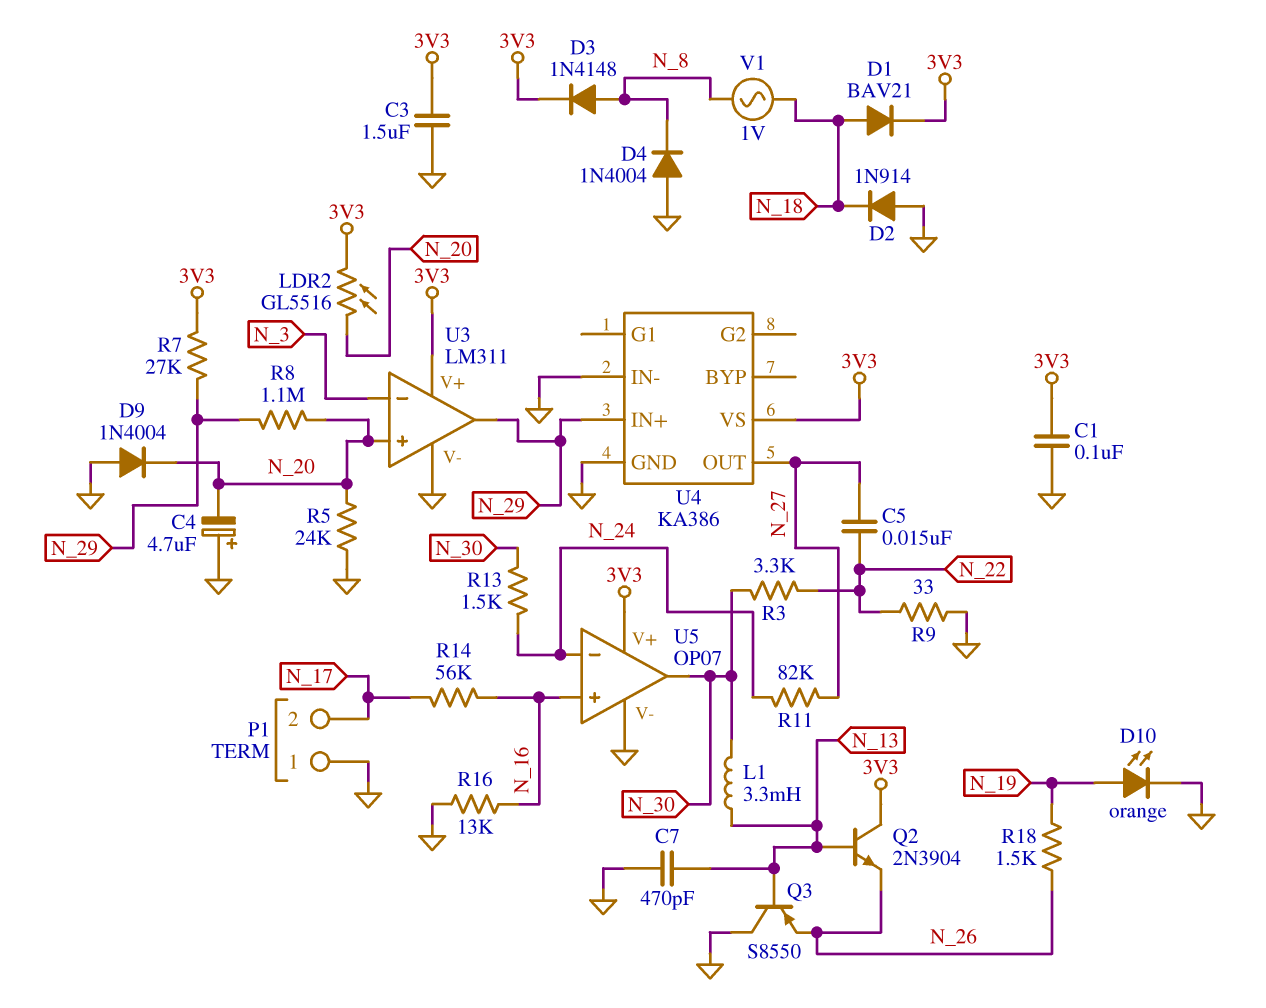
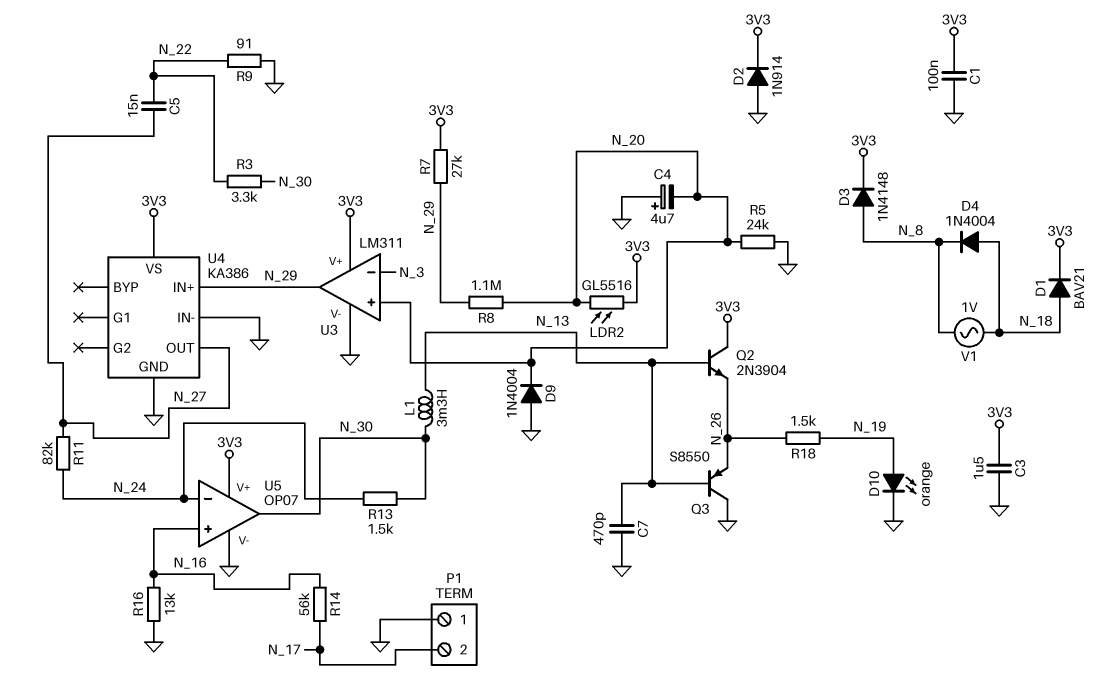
D2: diode 1N914 (A GND, K N_18) -> diode 1N914 (A GND, K 3V3)
D4: diode 1N4004 (A GND, K N_8) -> diode 1N4004 (A N_18, K N_8)
R9: 33 (GND, N_22) -> 91 (GND, N_22)

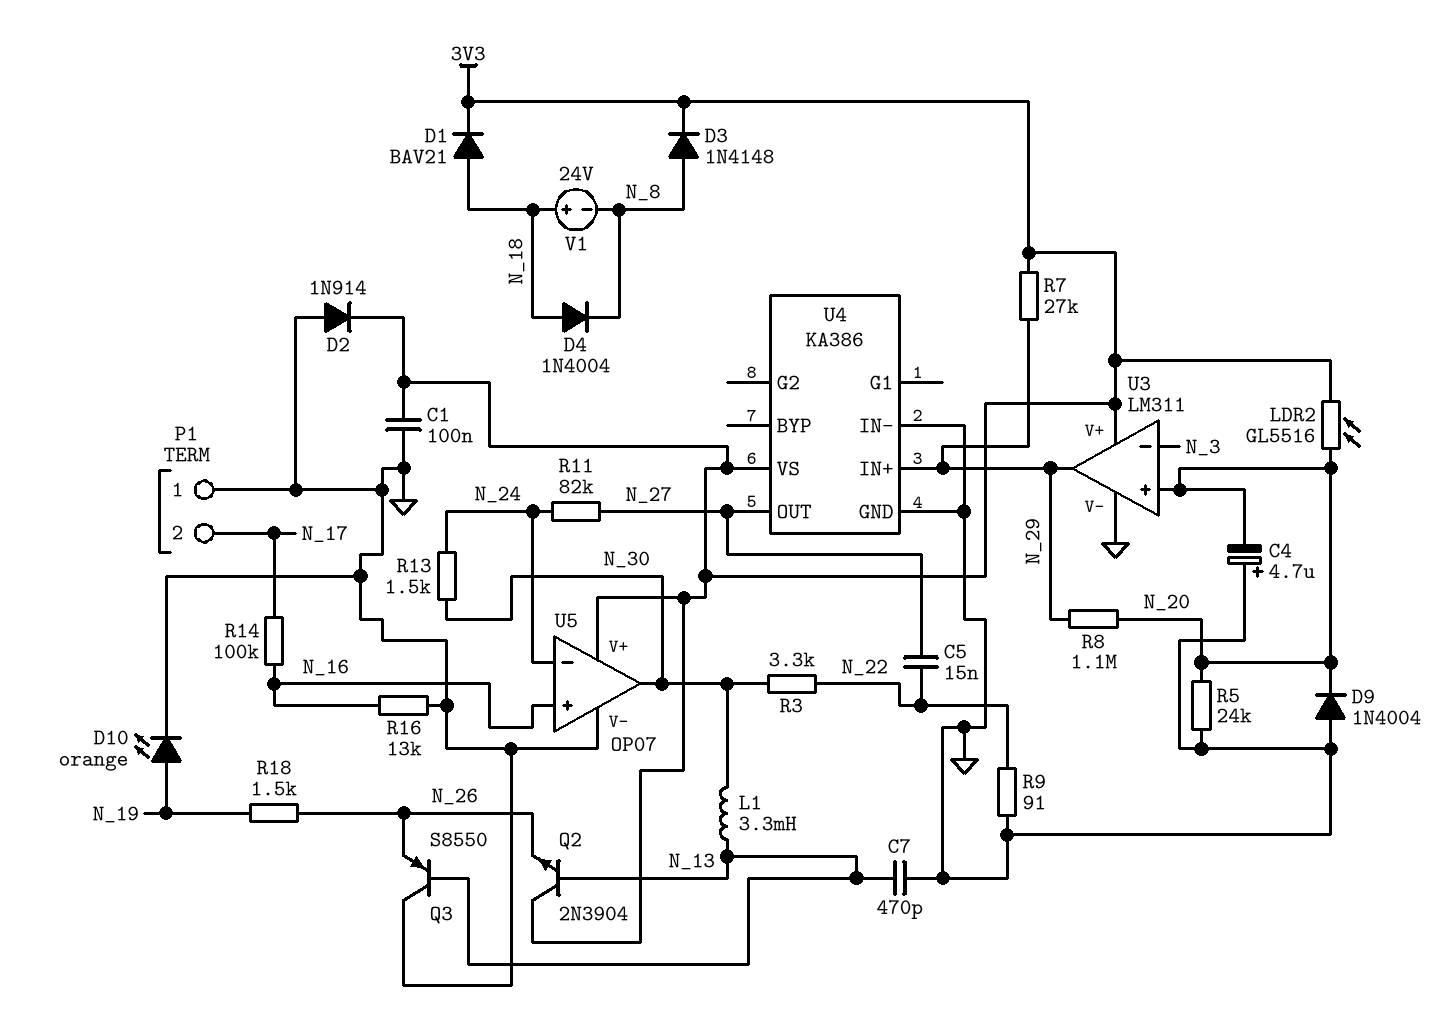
C3: 1.5uF (3V3, GND) -> none
R14: 56k (N_16, N_17) -> 100k (N_16, N_17)
V1: AC 1V (N_8, N_18) -> 24V (plus N_18, minus N_8)

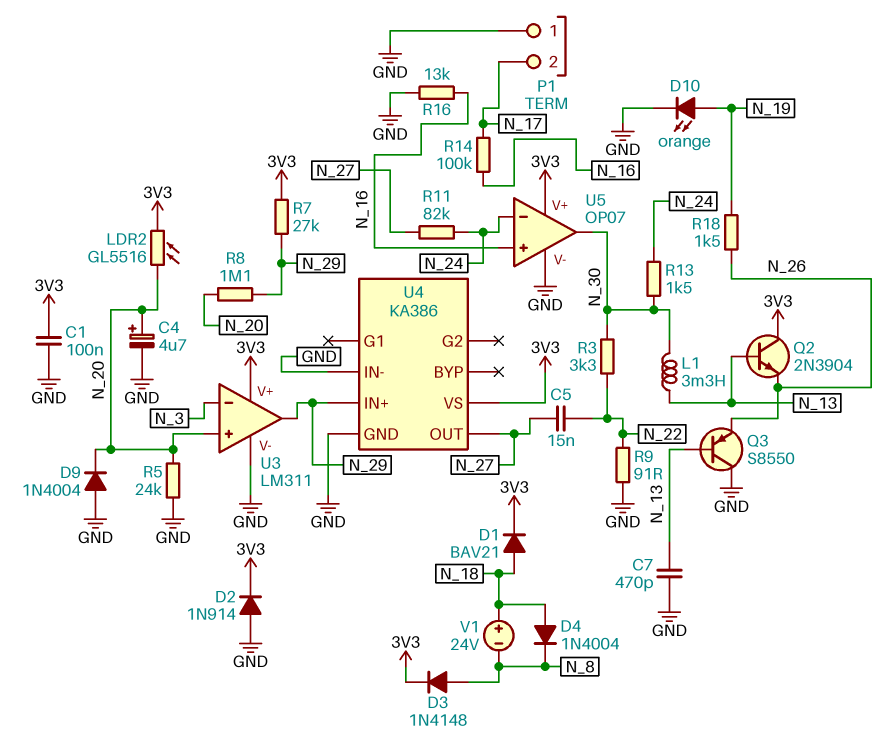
C4: 4.7uF (plus GND, minus N_20) -> 4.7uF (plus N_20, minus GND)

